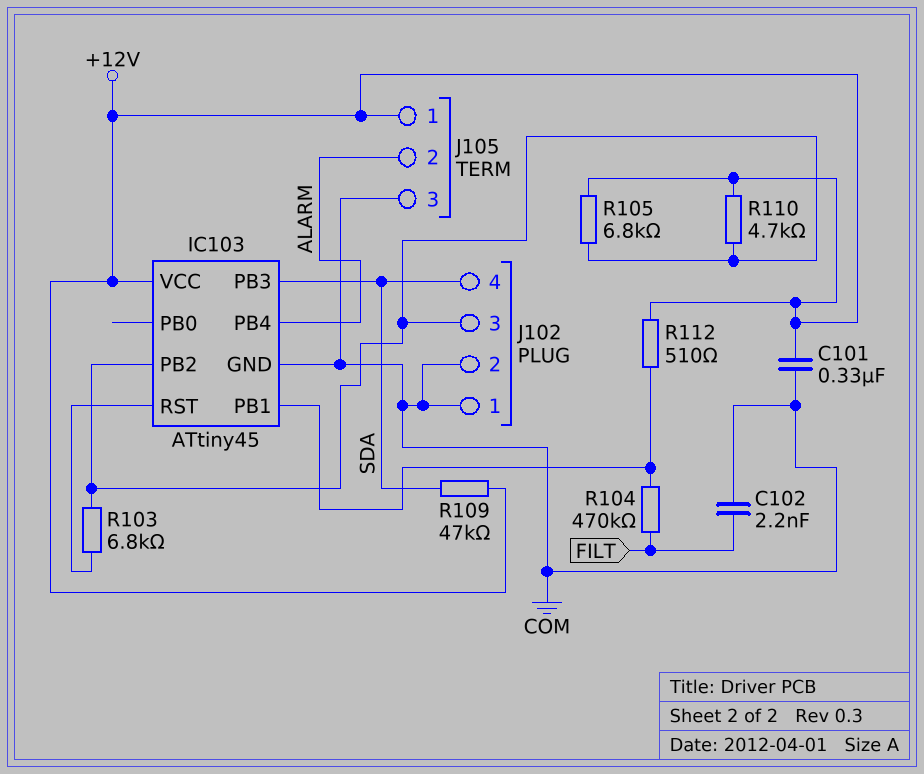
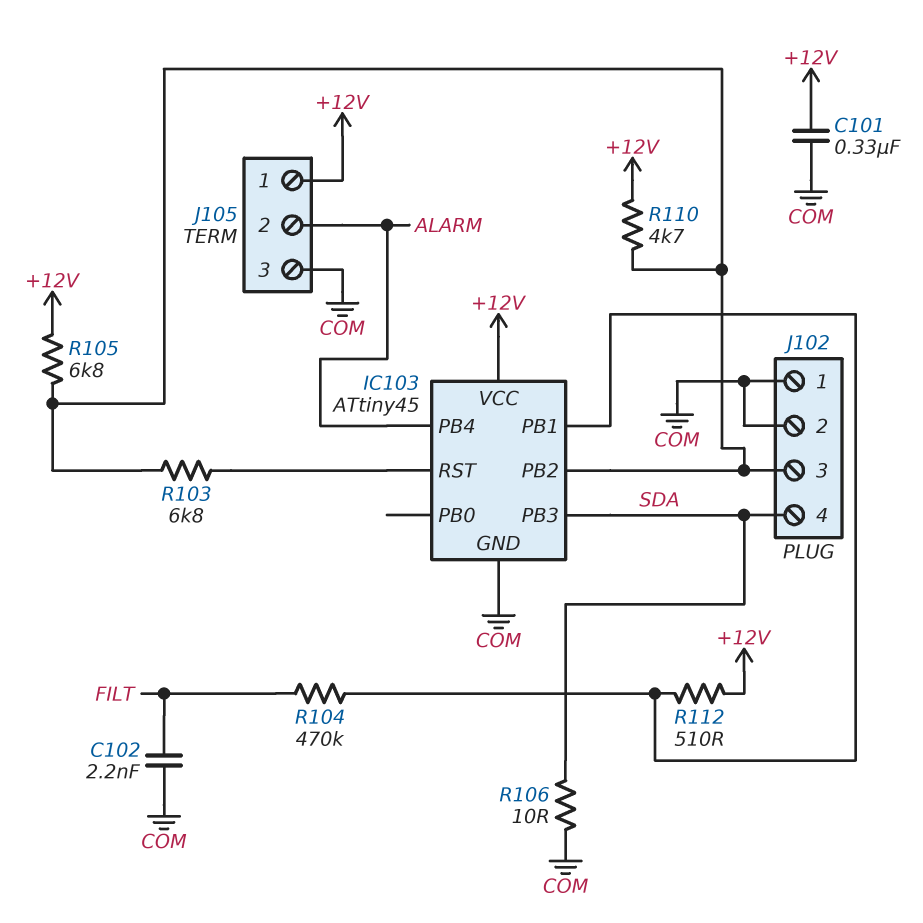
R106: none -> 10 (COM, SDA)
R109: 47k (+12V, SDA) -> none

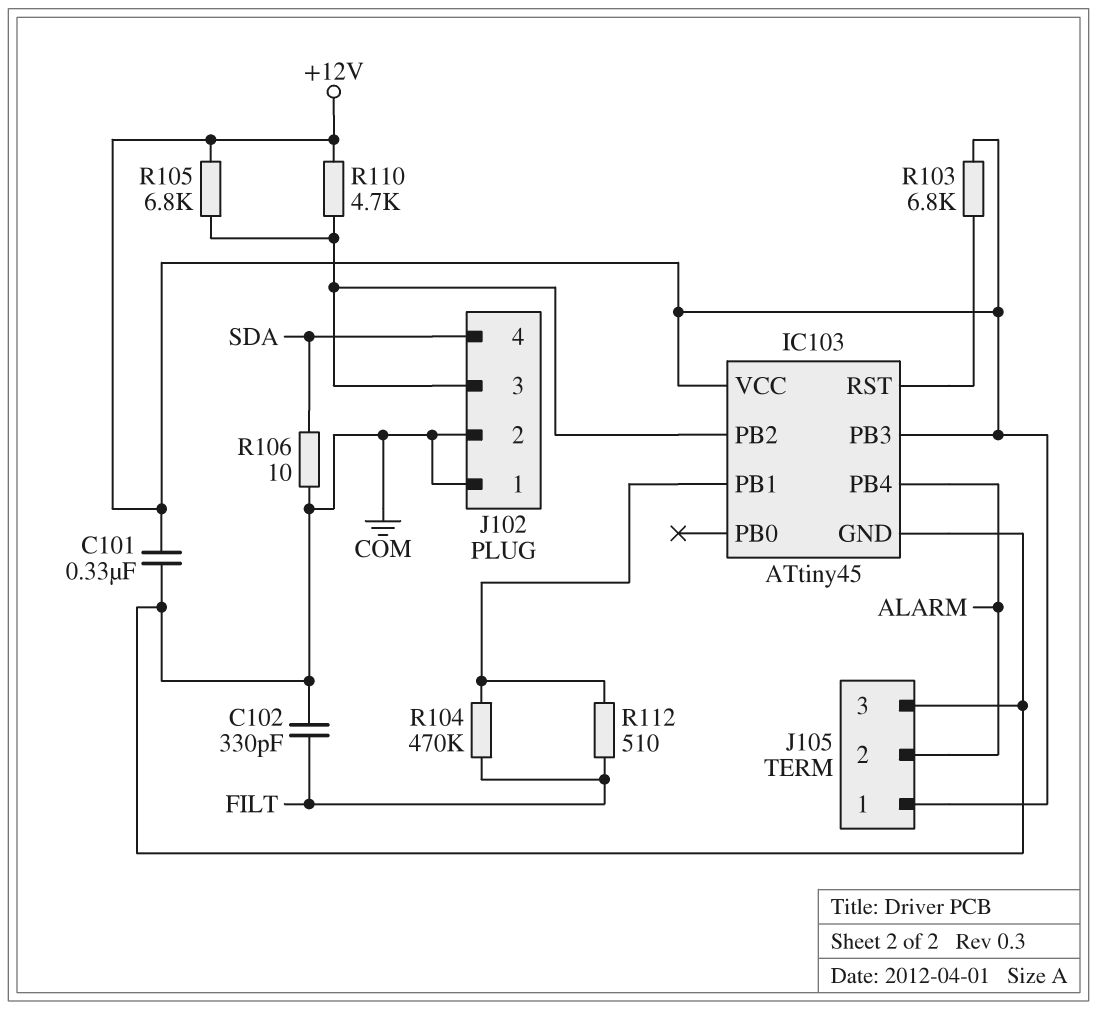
C102: 2.2nF (COM, FILT) -> 330pF (COM, FILT)
IC103 pin PB3: SDA -> +12V
R103: 6.8k (IC103/PB2, IC103/RST) -> 6.8k (+12V, IC103/RST)
R112: 510 (+12V, IC103/PB1) -> 510 (FILT, IC103/PB1)

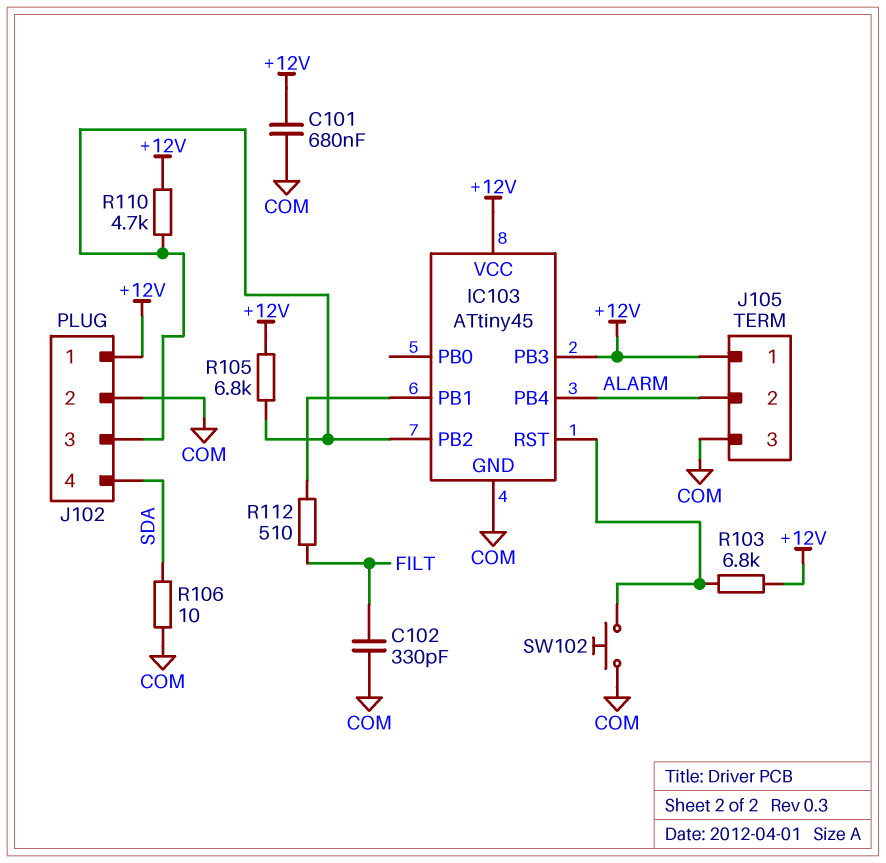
C101: 330nF (+12V, COM) -> 680nF (+12V, COM)
J102 pin 1: COM -> +12V
R104: 470k (FILT, IC103/PB1) -> none
SW102: none -> button (COM, IC103/RST)

